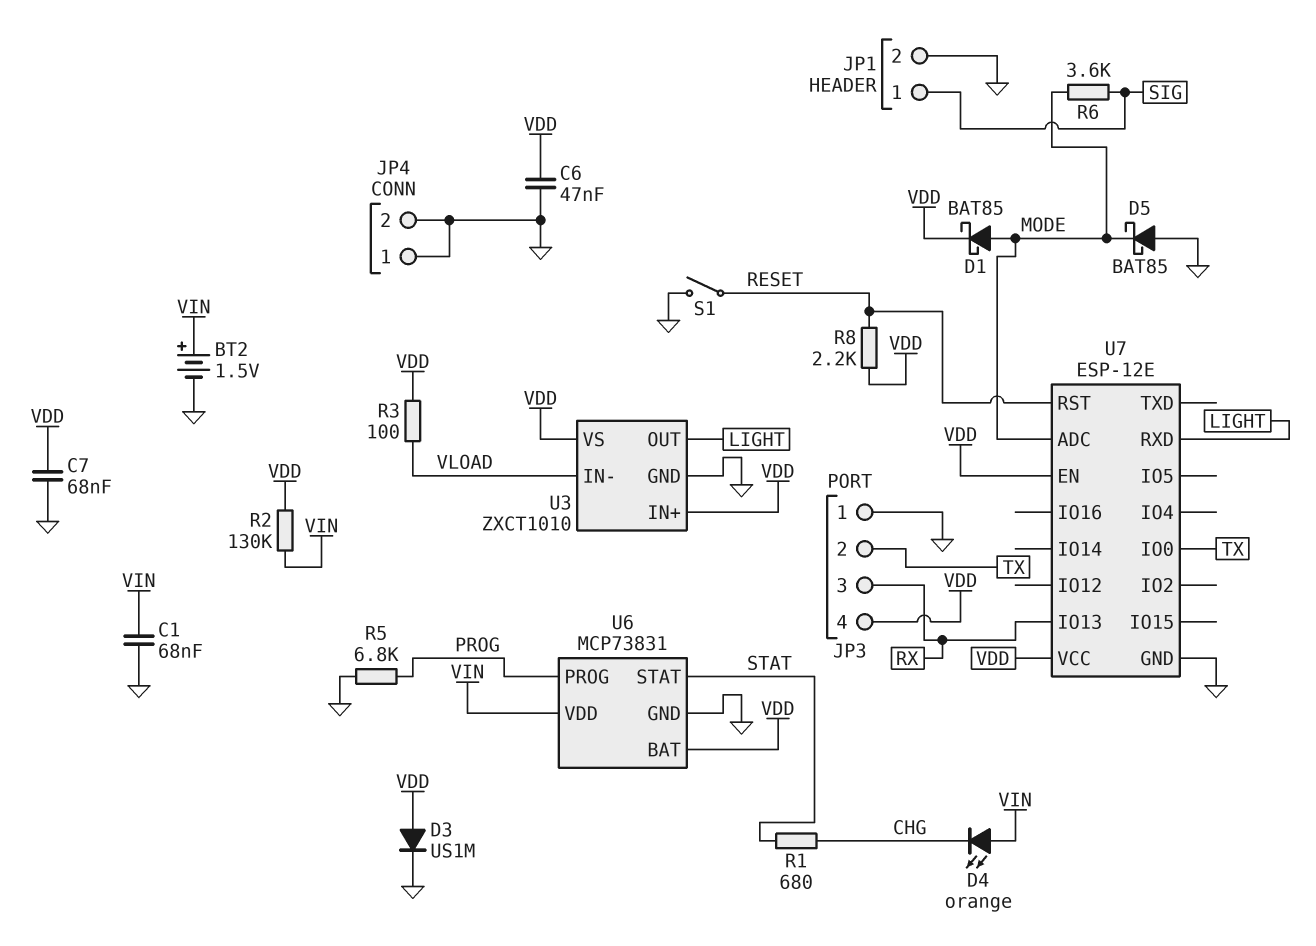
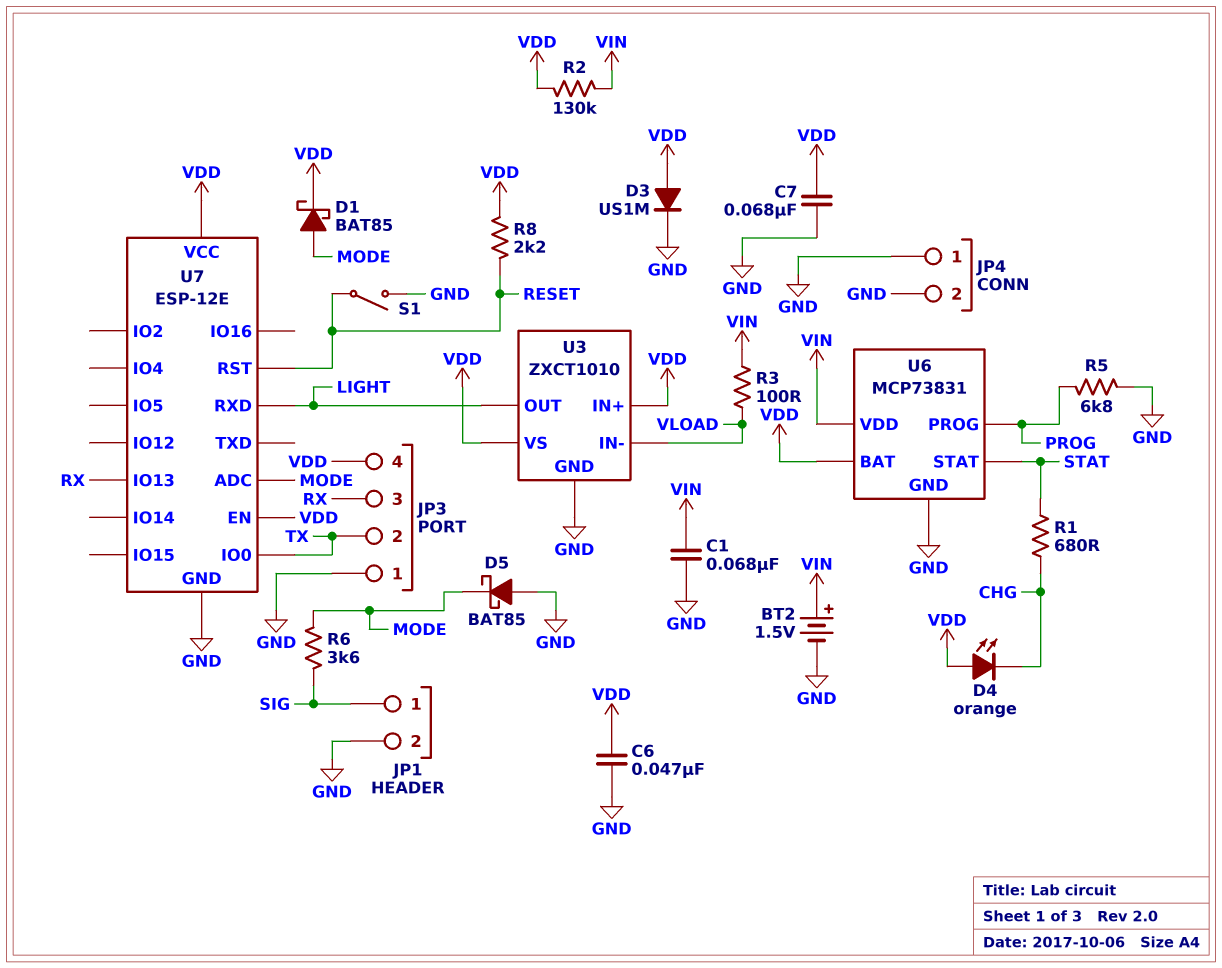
D4: LED orange (A VIN, K CHG) -> LED orange (A VDD, K CHG)
R3: 100 (VDD, VLOAD) -> 100 (VIN, VLOAD)

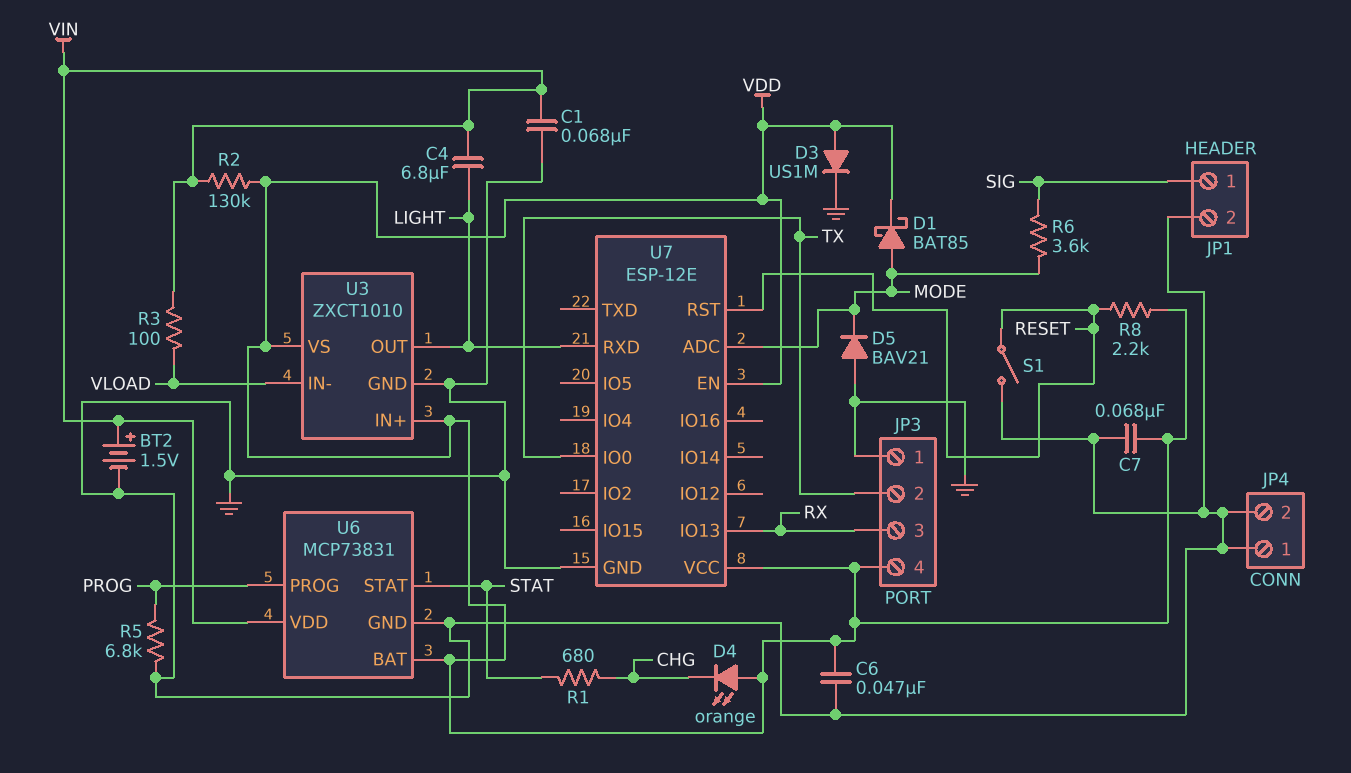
C4: none -> 6.8uF (LIGHT, VIN)
D5: schottky BAT85 (A GND, K MODE) -> diode BAV21 (A GND, K MODE)

